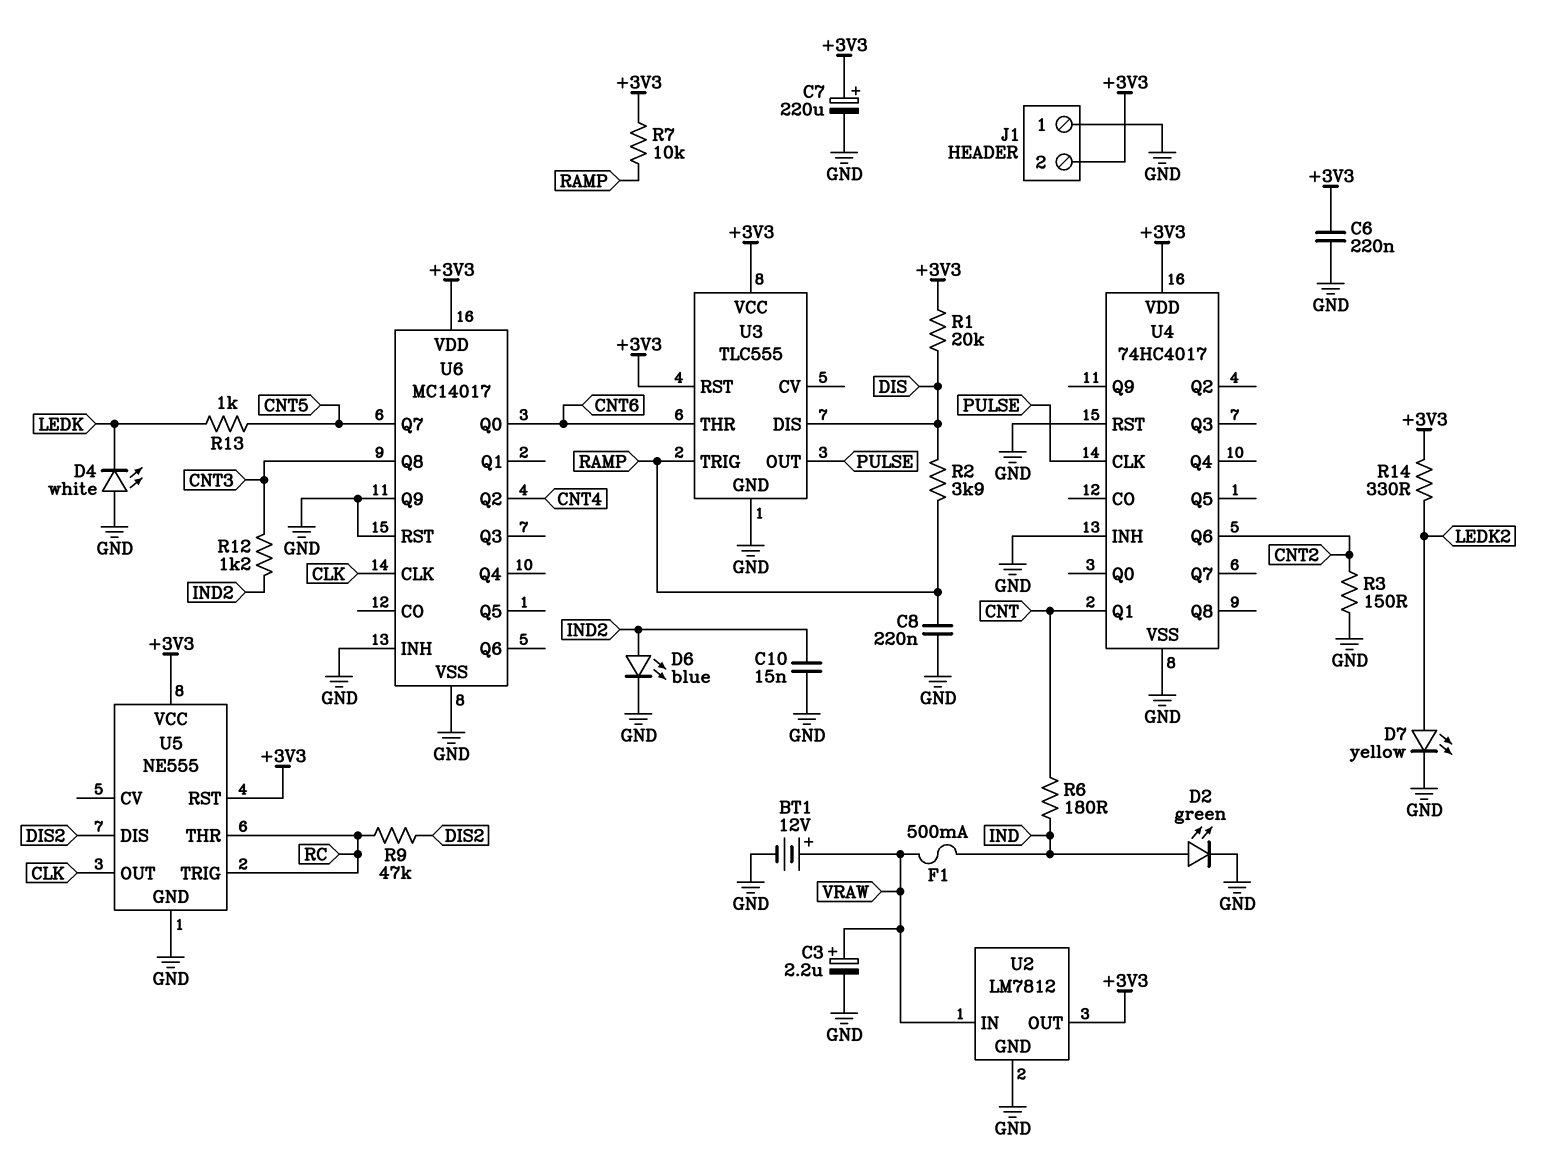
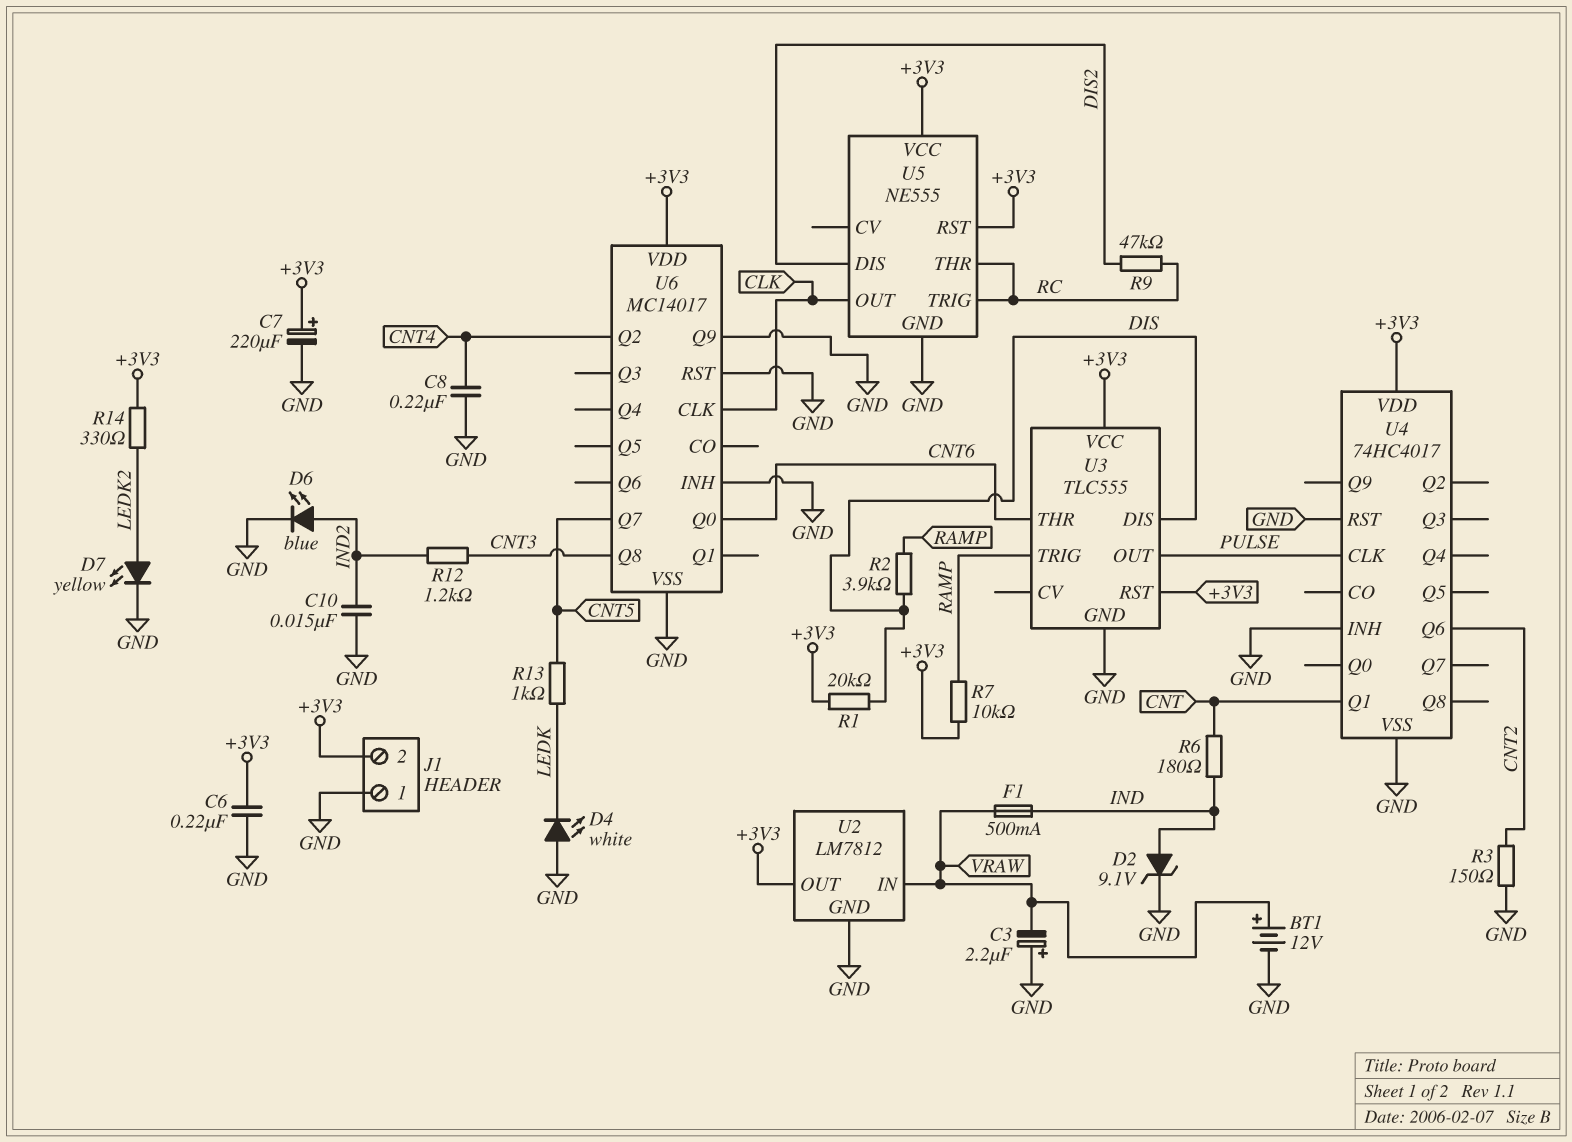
C3: 2.2uF (plus VRAW, minus GND) -> 2.2uF (plus GND, minus VRAW)
C8: 220nF (GND, RAMP) -> 220nF (CNT4, GND)
D2: LED green (A IND, K GND) -> zener 9.1V (A IND, K GND)

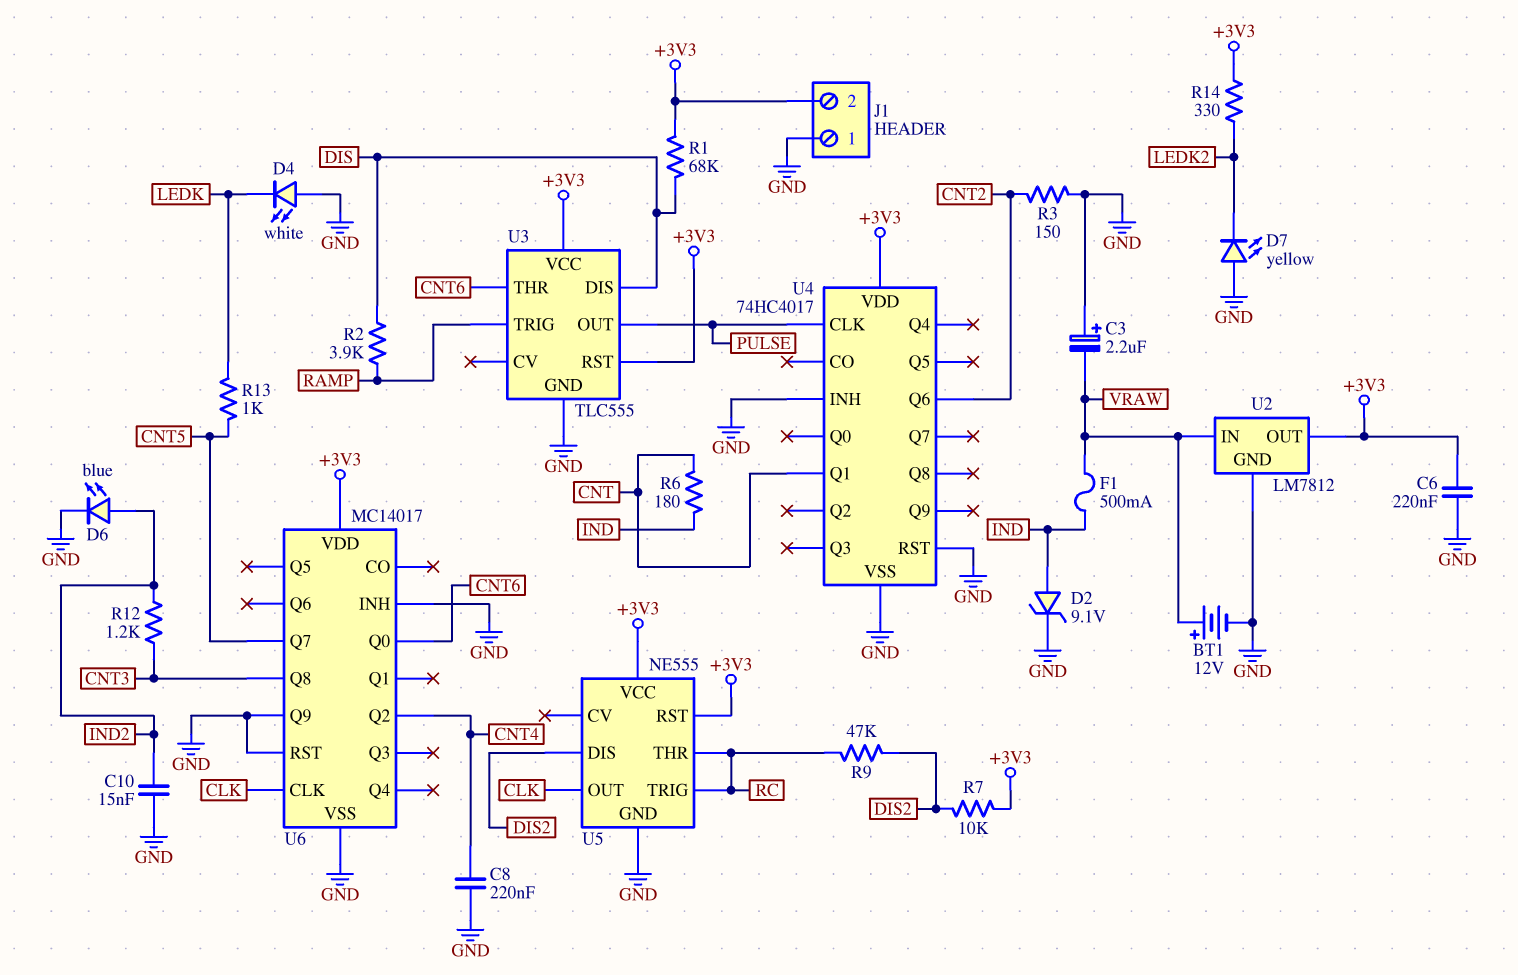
C7: 220uF (plus +3V3, minus GND) -> none
D7: LED yellow (A LEDK2, K GND) -> LED yellow (A GND, K LEDK2)
R1: 20k (+3V3, DIS) -> 68k (+3V3, DIS)
R7: 10k (+3V3, RAMP) -> 10k (+3V3, DIS2)

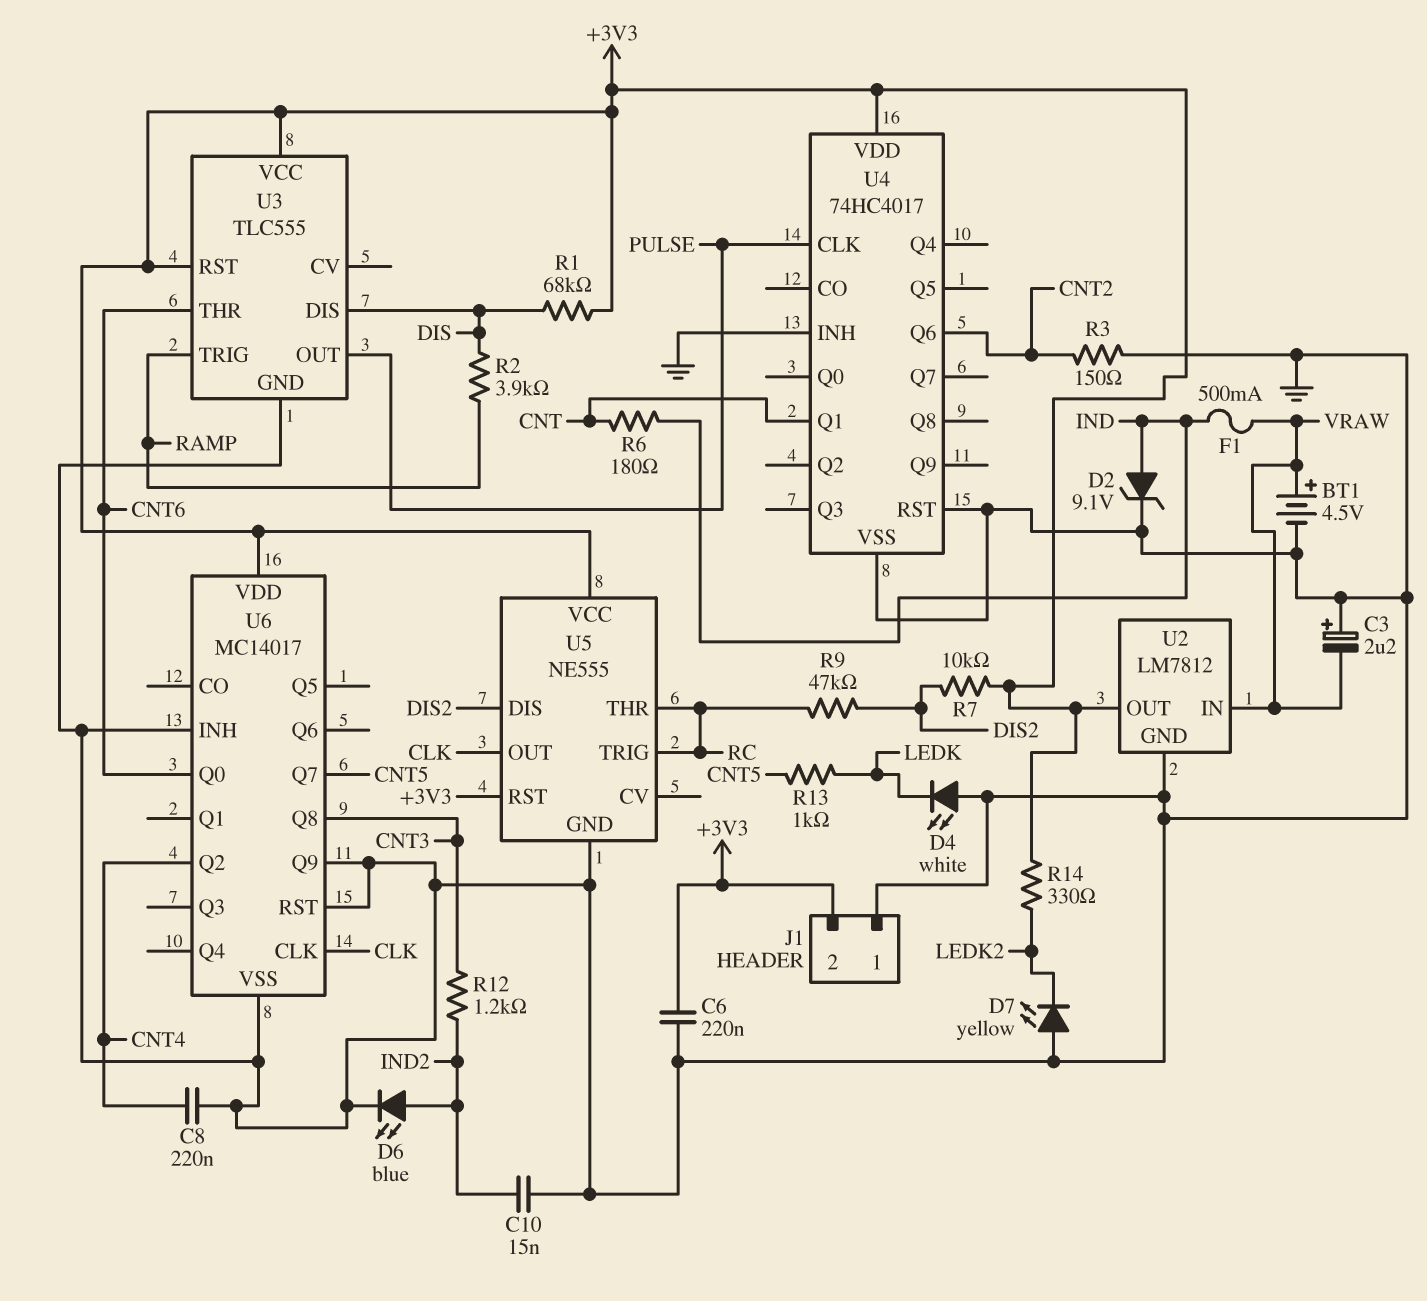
BT1: 12V (plus VRAW, minus GND) -> 4.5V (plus VRAW, minus GND)

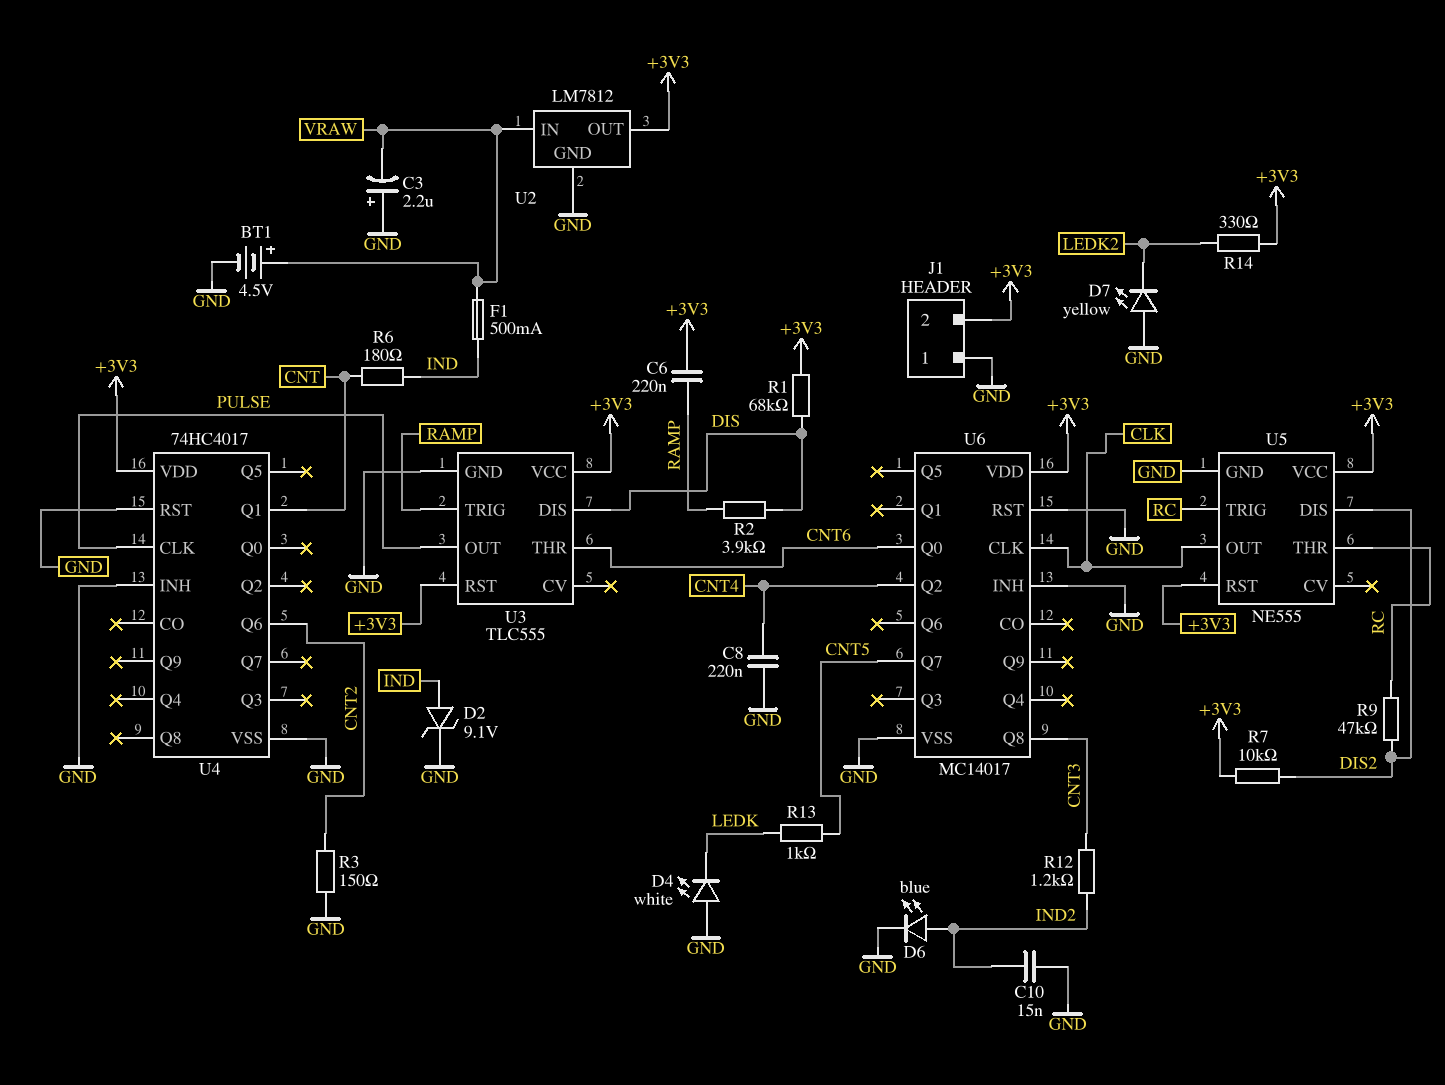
C6: 220nF (+3V3, GND) -> 220nF (+3V3, RAMP)
U6 pin Q9: GND -> none

